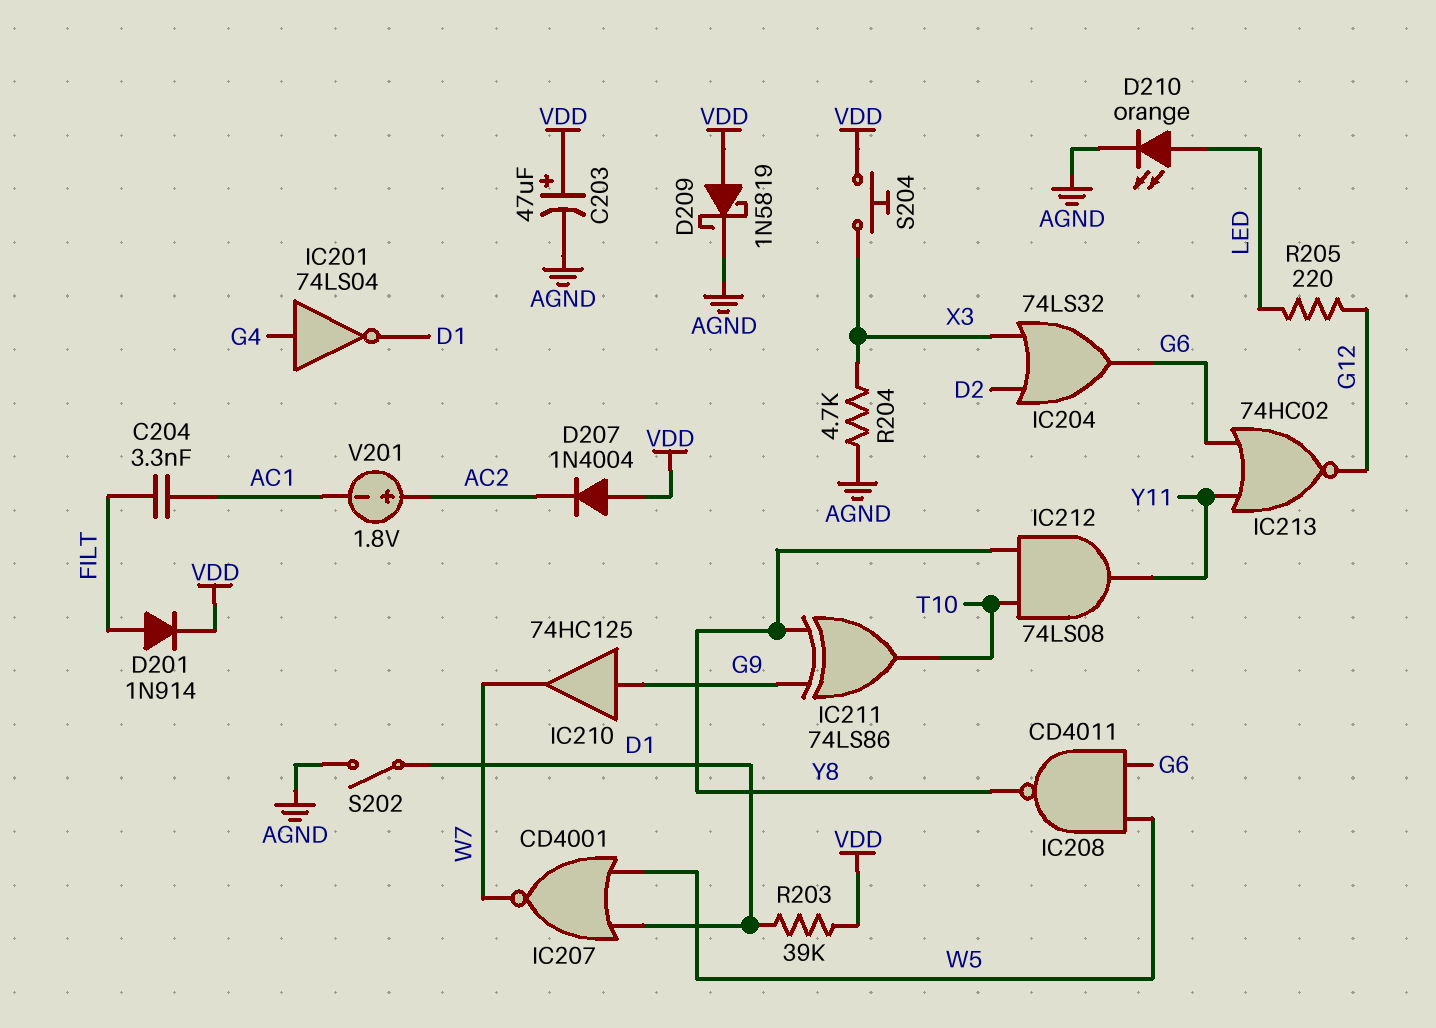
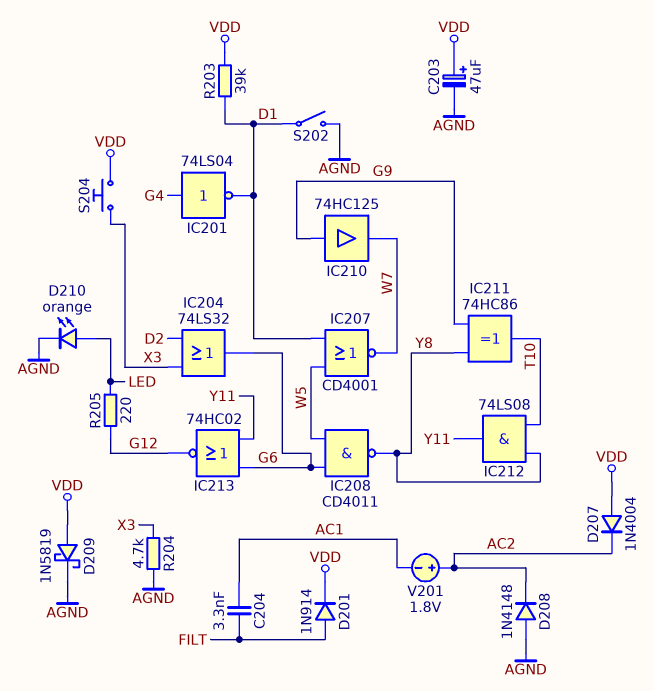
D208: none -> diode 1N4148 (A AGND, K AC2)
IC211: XOR 74LS86 (in G9, in Y8, out T10) -> XOR 74HC86 (in G9, in Y8, out T10)

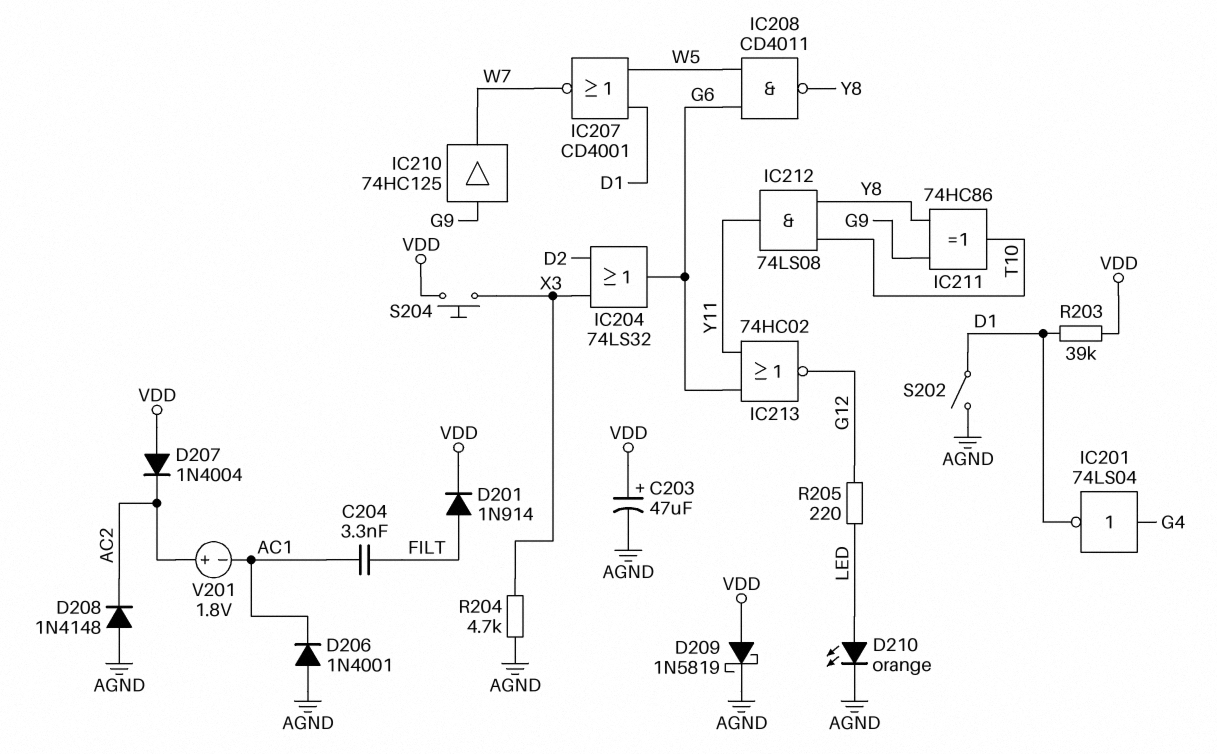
D206: none -> diode 1N4001 (A AGND, K AC1)

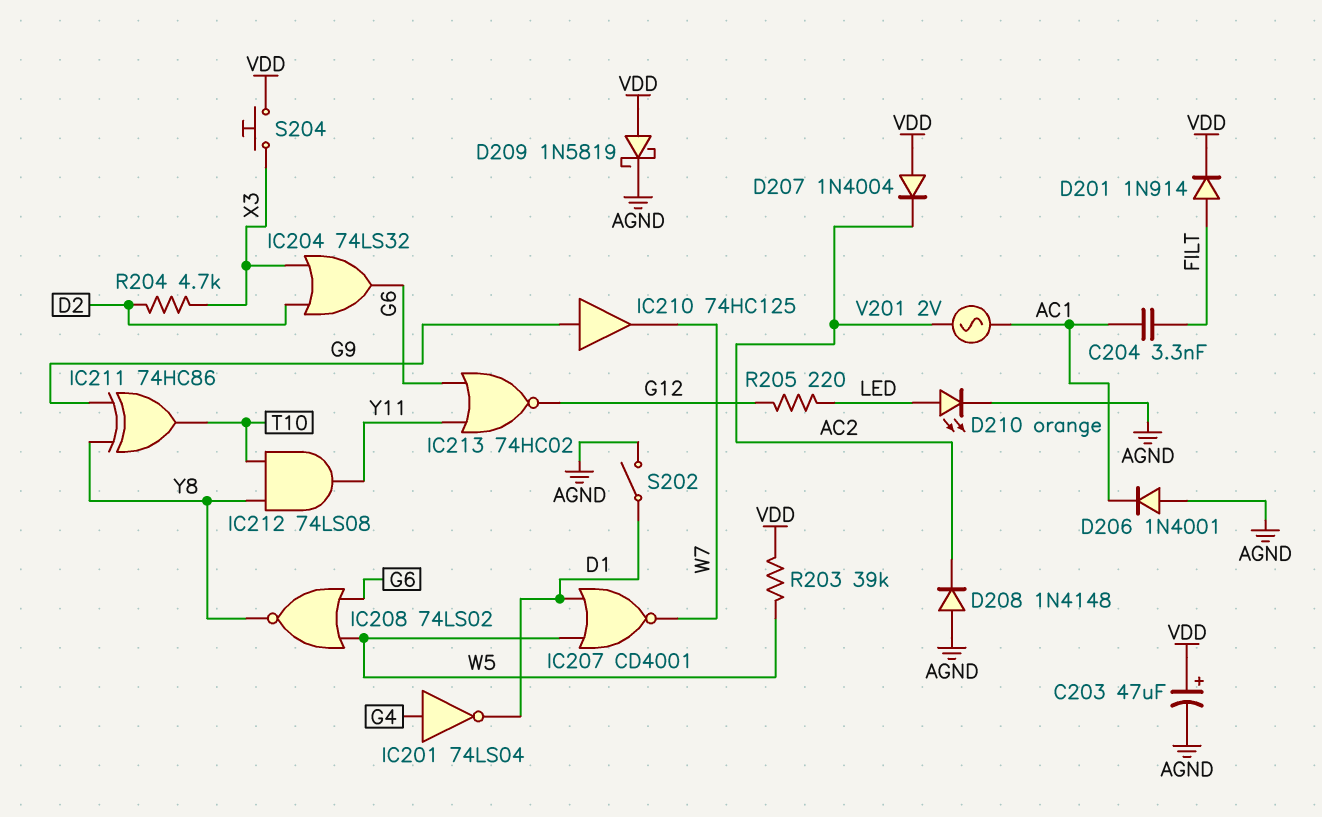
IC208: NAND CD4011 (in G6, in W5, out Y8) -> NOR 74LS02 (in G6, in W5, out Y8)
R203: 39k (D1, VDD) -> 39k (VDD, W5)
R204: 4.7k (AGND, X3) -> 4.7k (D2, X3)
V201: 1.8V (plus AC2, minus AC1) -> AC 2V (AC1, AC2)

